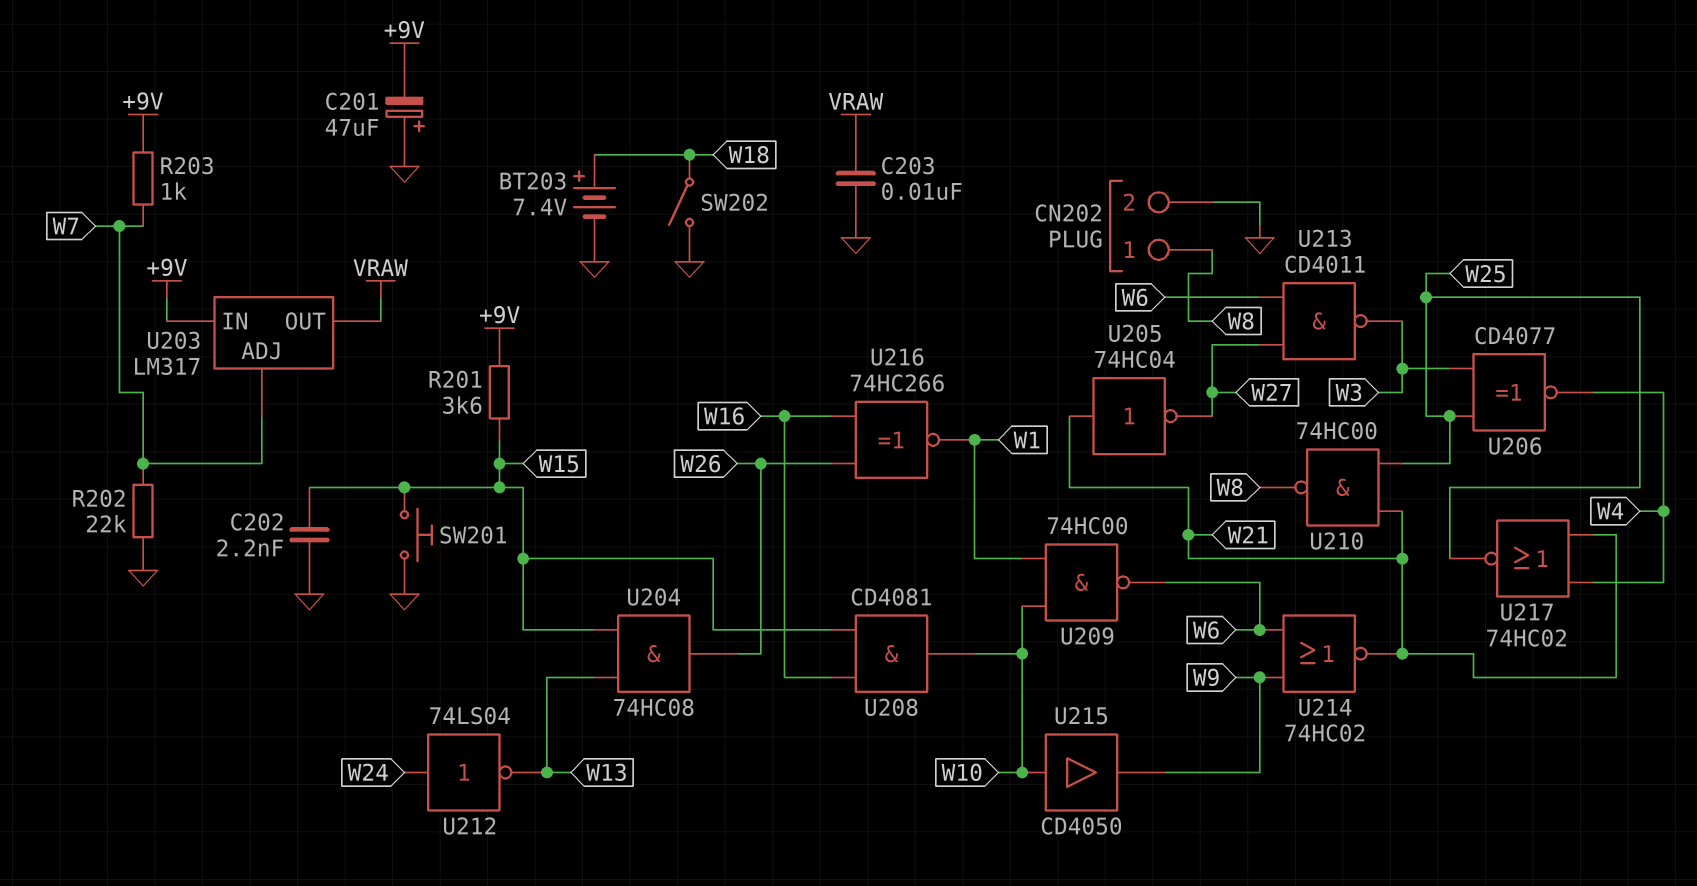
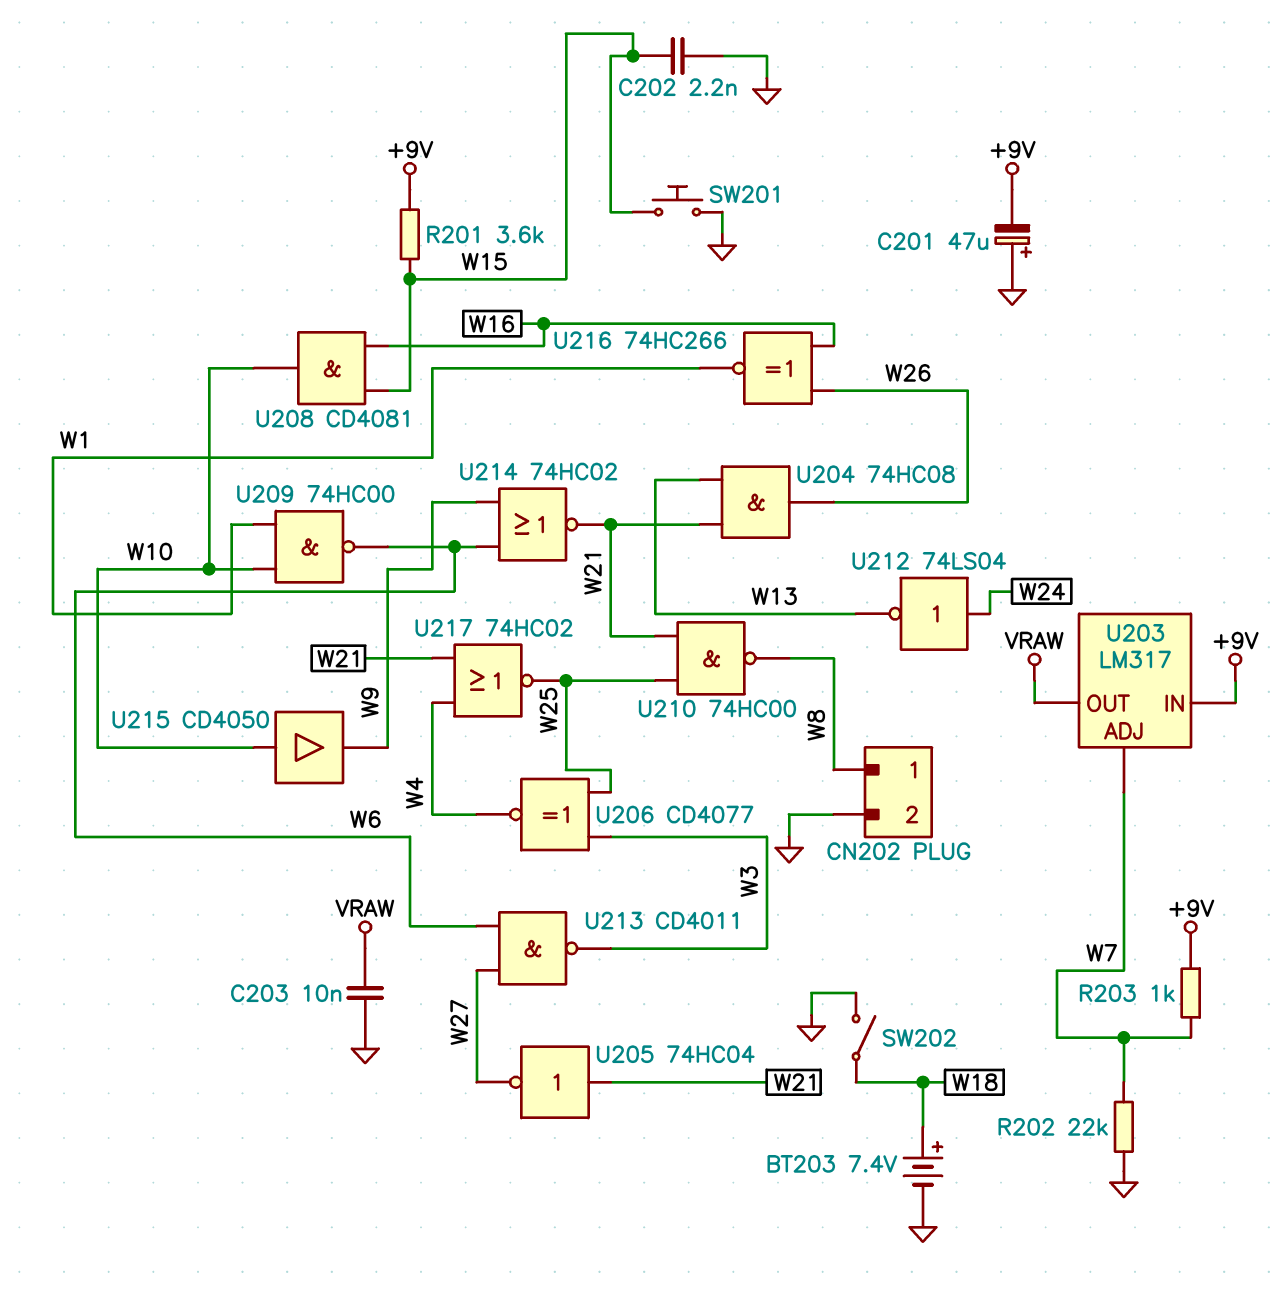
U204: AND 74HC08 (in W13, in W15, out W26) -> AND 74HC08 (in W13, in W21, out W26)

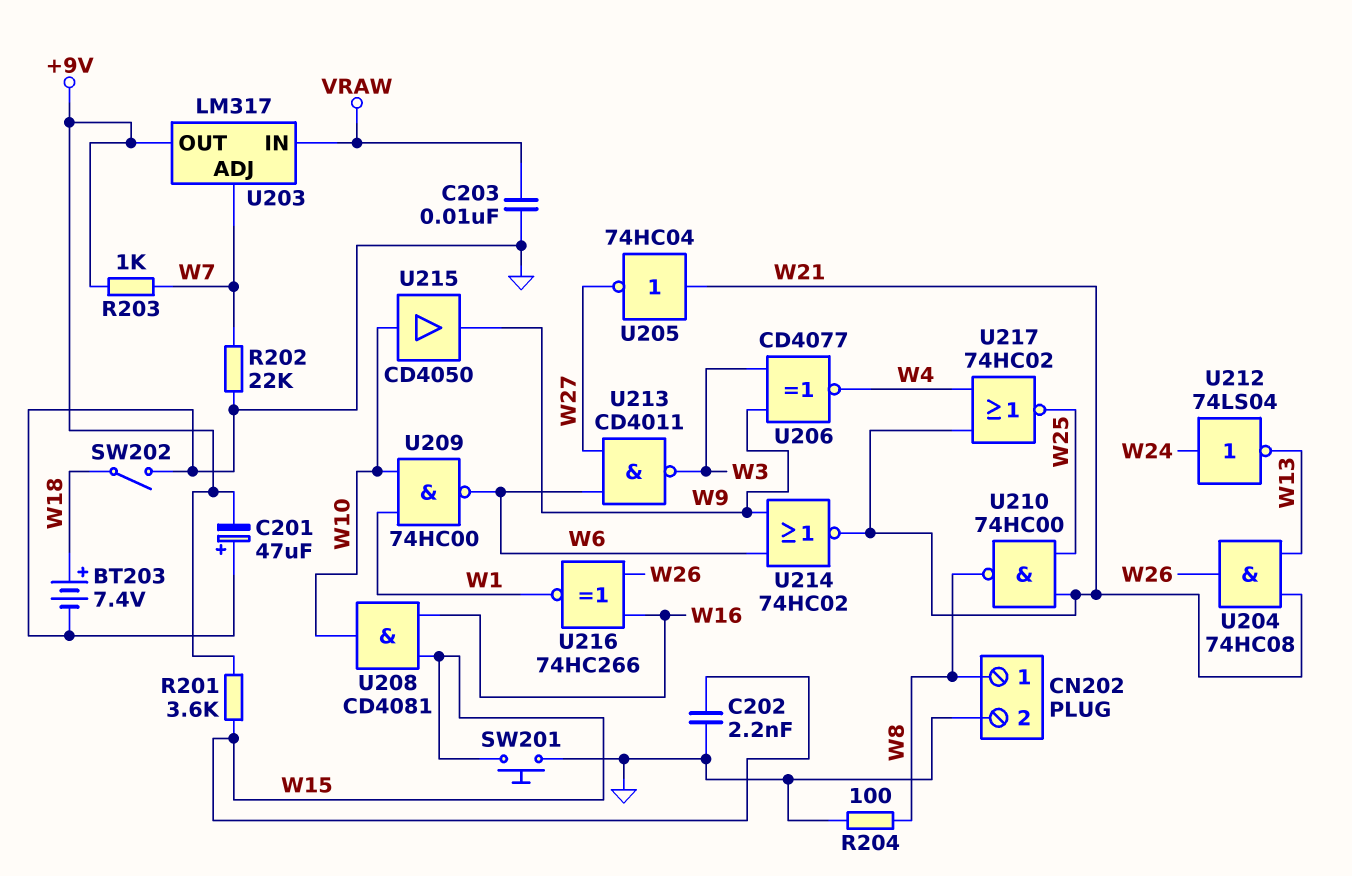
R204: none -> 100 (GND, W8)
U203 pin IN: +9V -> VRAW
U203 pin OUT: VRAW -> +9V
U206: XNOR CD4077 (in W3, in W25, out W4) -> XNOR CD4077 (in W3, in W9, out W4)

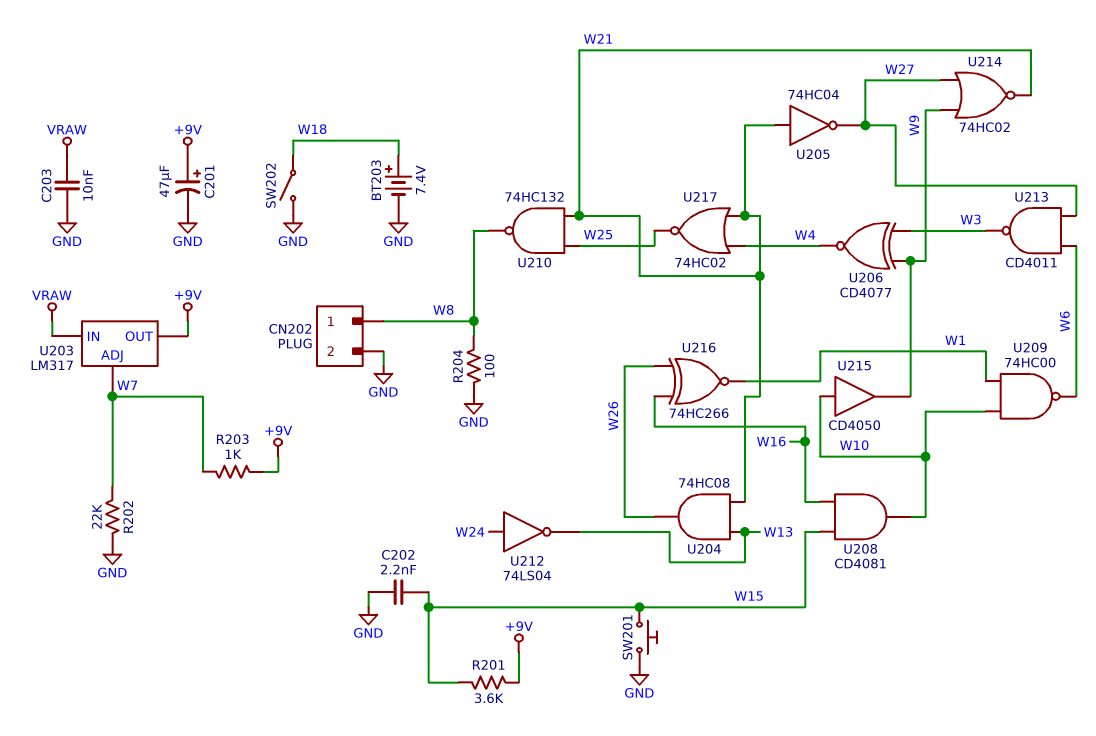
C201: 47uF (plus GND, minus +9V) -> 47uF (plus +9V, minus GND)
U210: NAND 74HC00 (in W21, in W25, out W8) -> NAND 74HC132 (in W21, in W25, out W8)
U214: NOR 74HC02 (in W6, in W9, out W21) -> NOR 74HC02 (in W9, in W27, out W21)

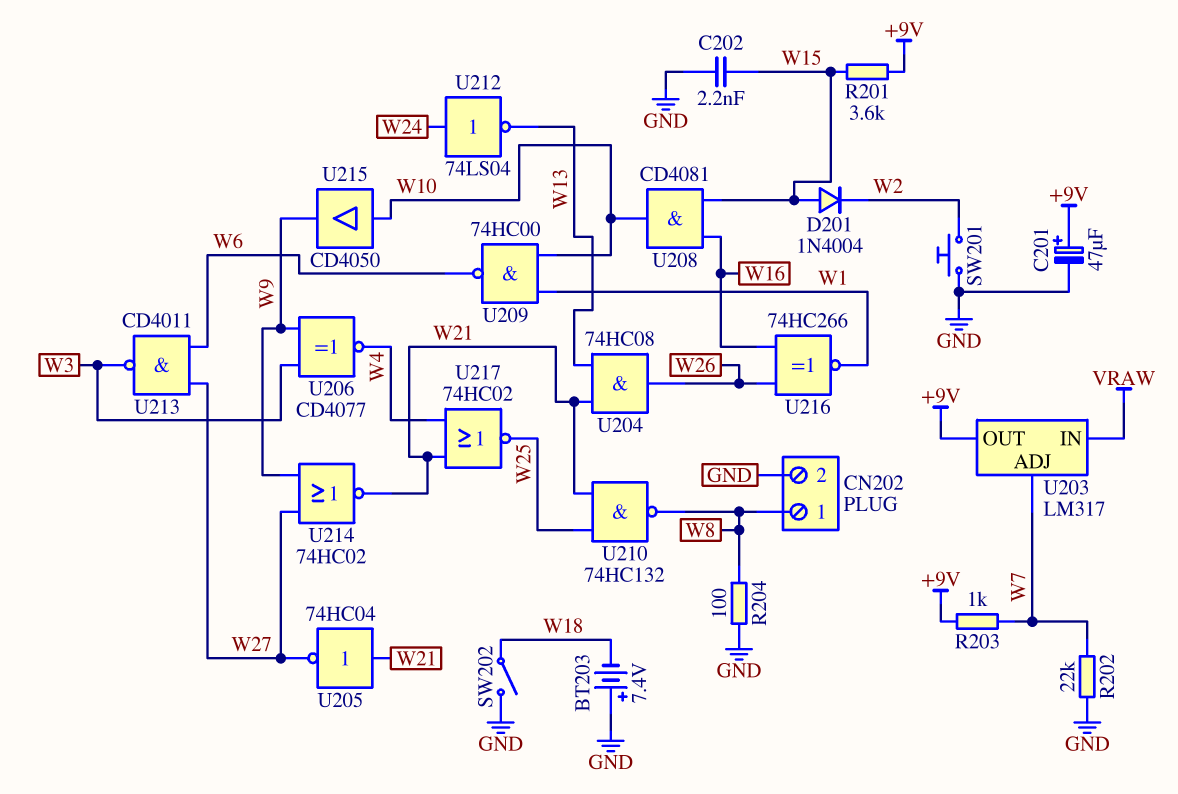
BT203: 7.4V (plus W18, minus GND) -> 7.4V (plus GND, minus W18)
C203: 10nF (GND, VRAW) -> none
D201: none -> diode 1N4004 (A W15, K W2)
SW201: button (GND, W15) -> button (GND, W2)

